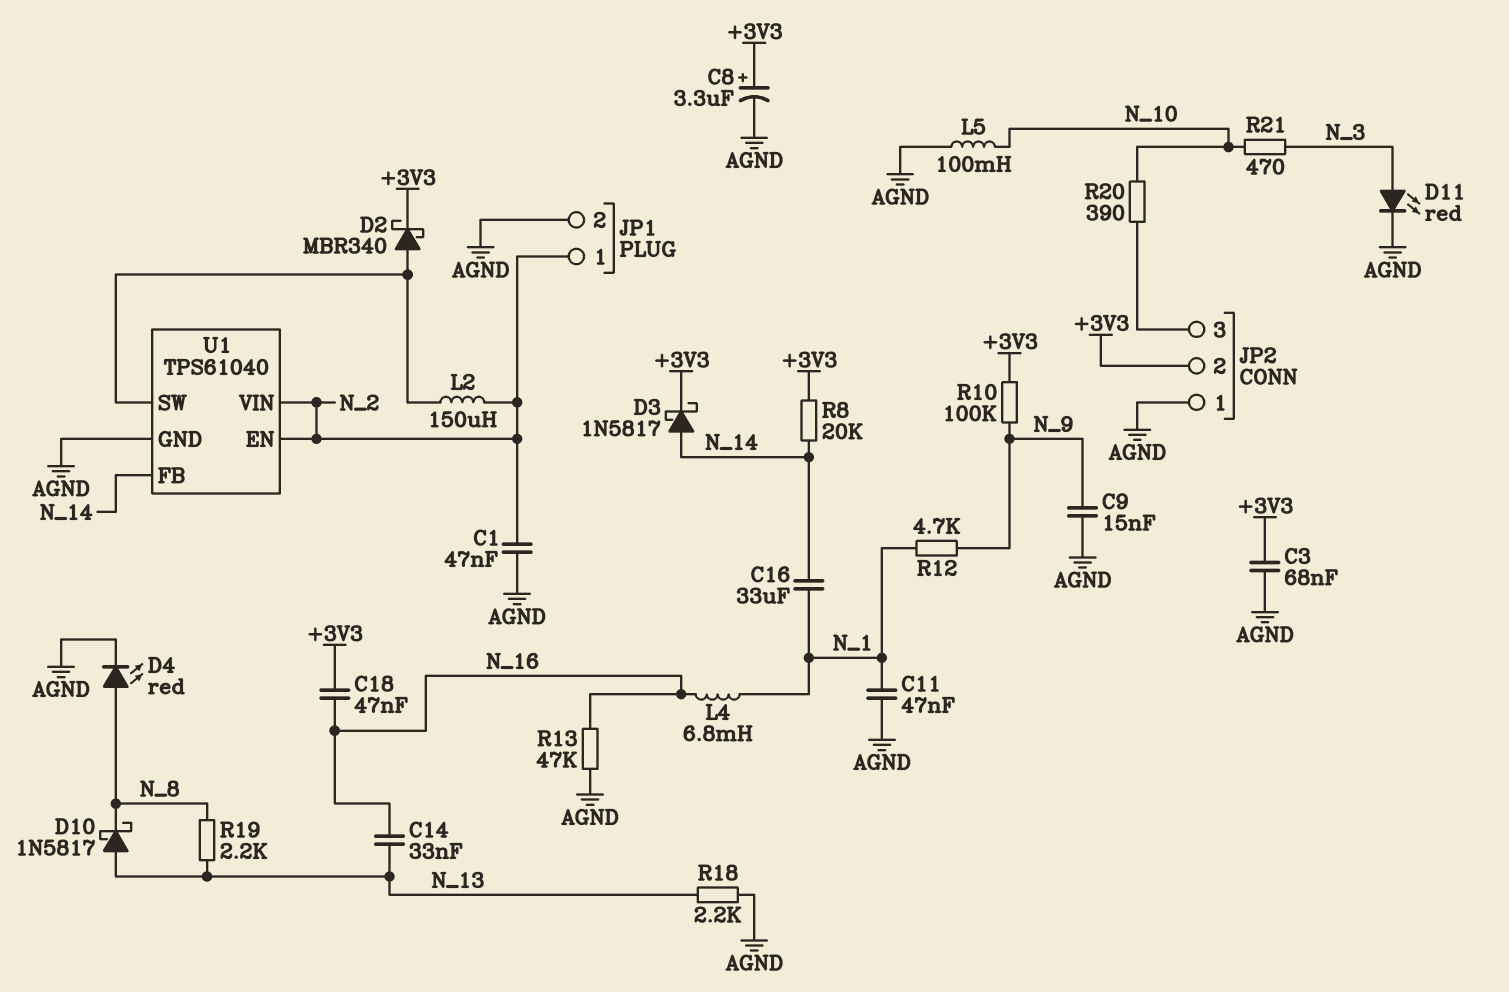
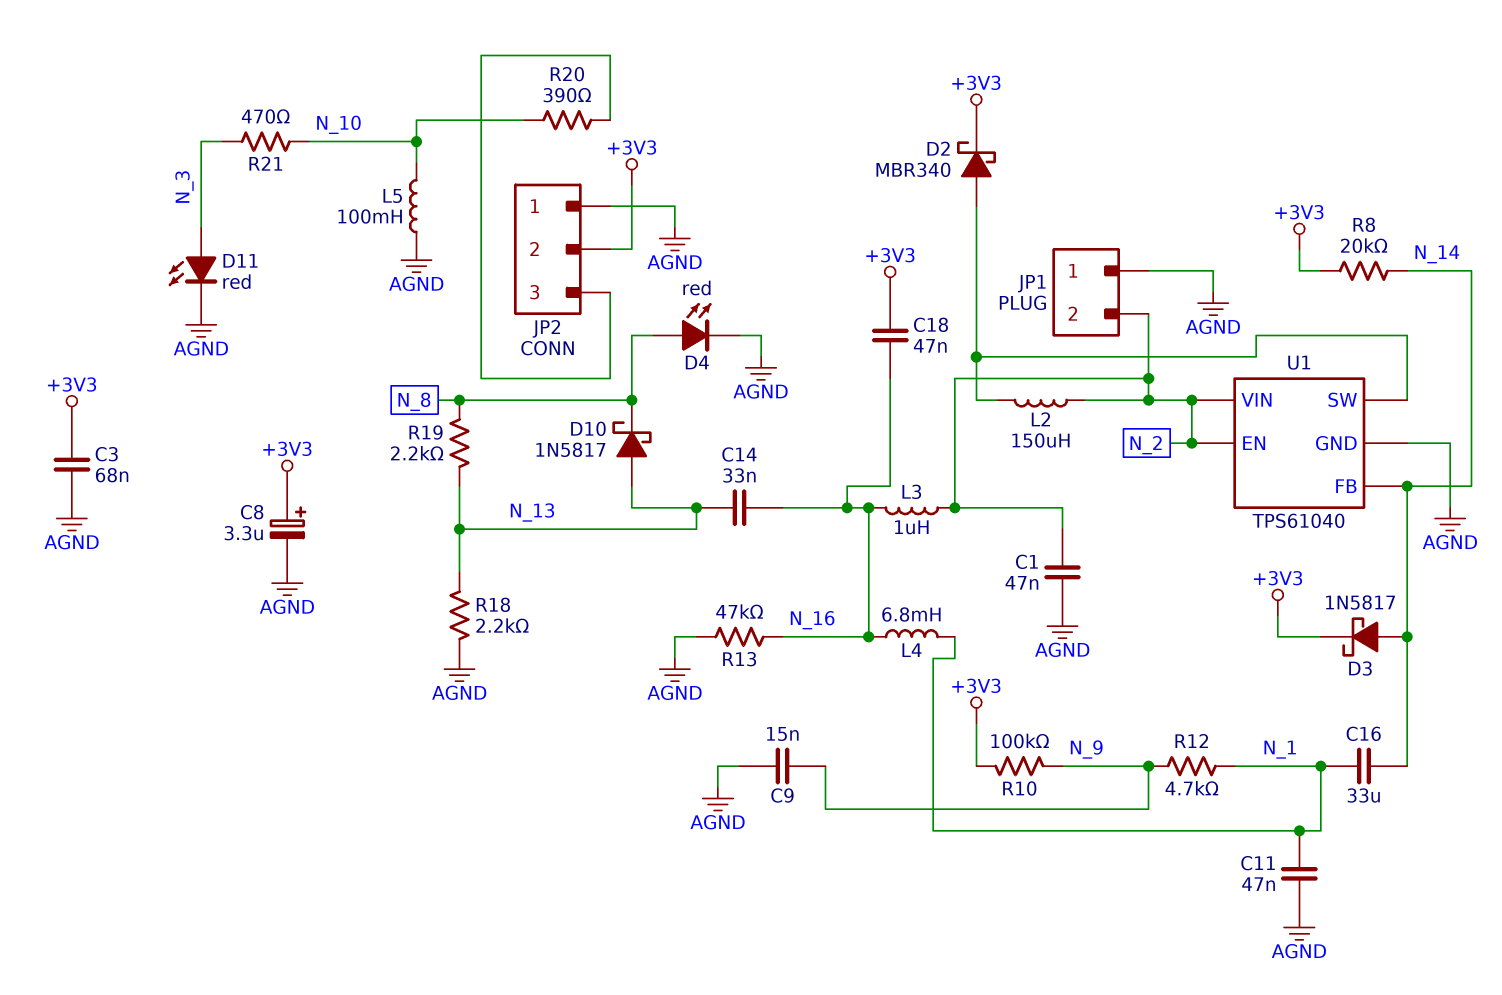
JP1 pin 1: N_2 -> AGND
JP1 pin 2: AGND -> N_2
L3: none -> 1uH (N_2, N_16)

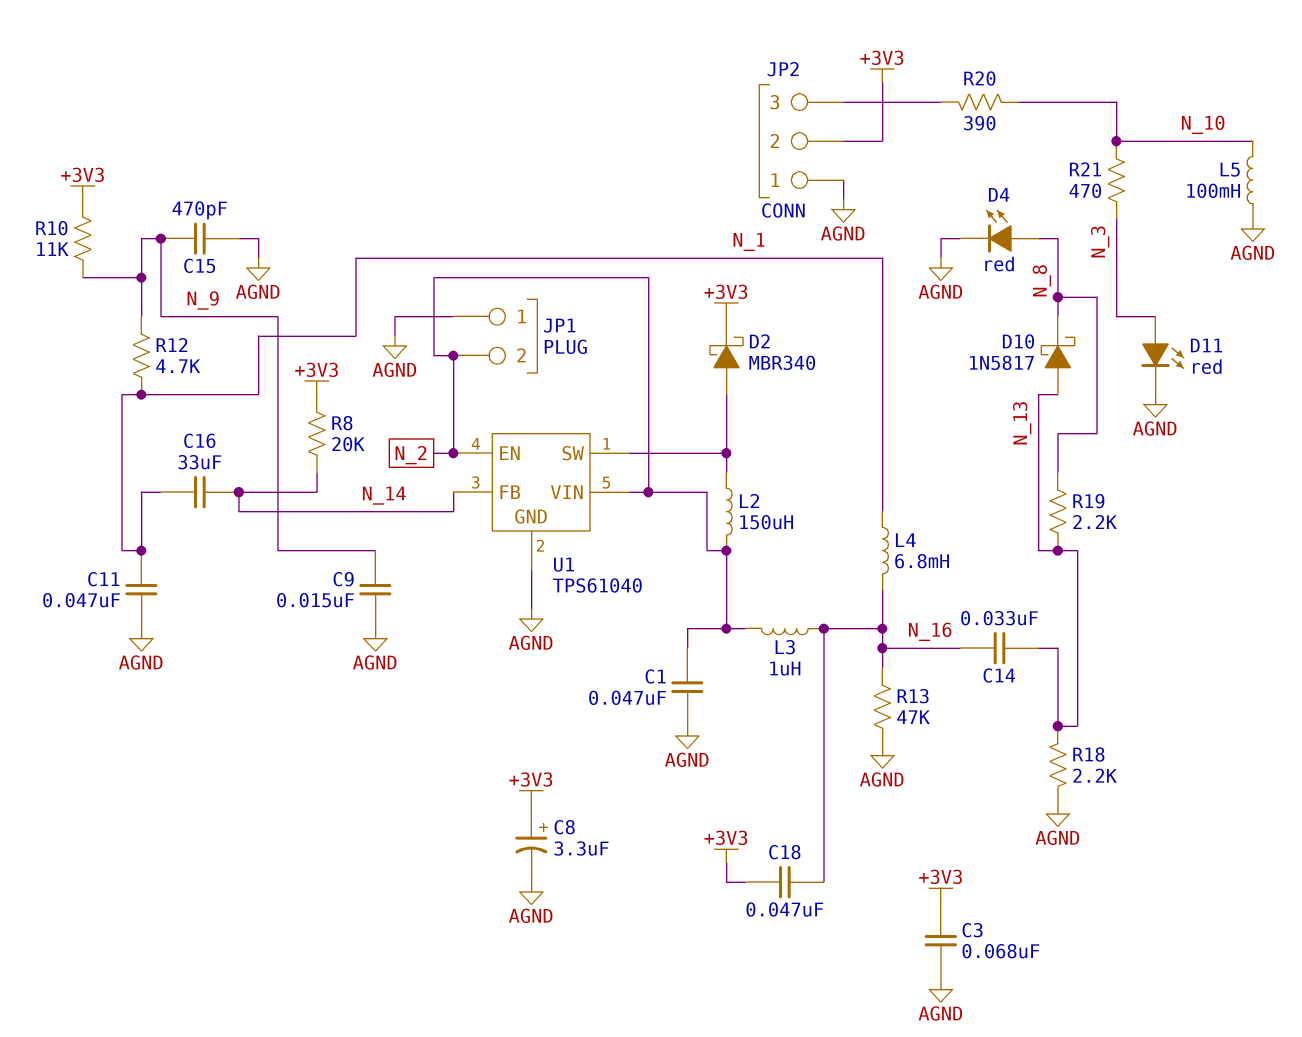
C15: none -> 470pF (AGND, N_9)
D3: schottky 1N5817 (A N_14, K +3V3) -> none
R10: 100k (+3V3, N_9) -> 11k (+3V3, N_9)

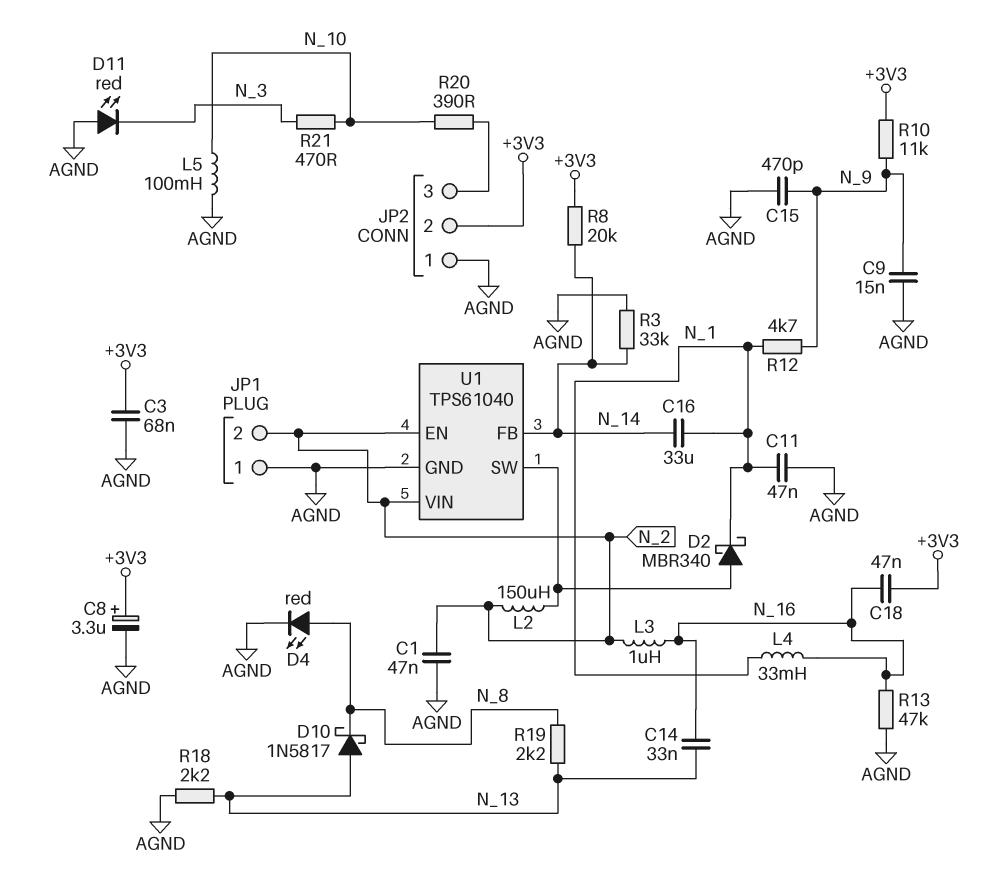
D2: schottky MBR340 (A U1/SW, K +3V3) -> schottky MBR340 (A U1/SW, K N_1)
D11: LED red (A N_3, K AGND) -> LED red (A AGND, K N_3)
L4: 6.8mH (N_1, N_16) -> 33mH (N_1, N_16)
R3: none -> 33k (AGND, N_14)

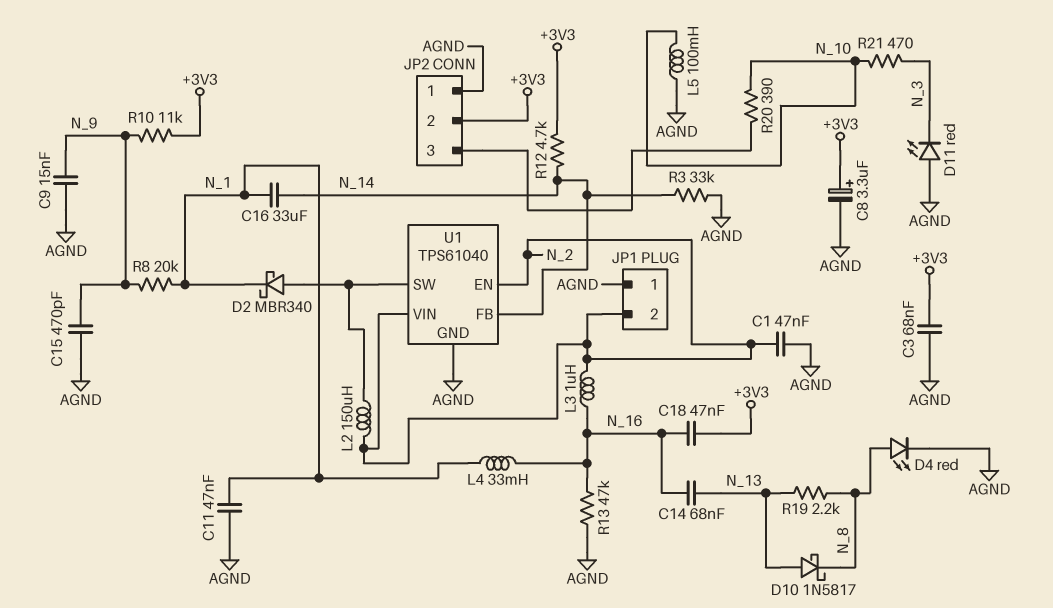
C14: 33nF (N_13, N_16) -> 68nF (N_13, N_16)
R8: 20k (+3V3, N_14) -> 20k (N_1, N_9)
R12: 4.7k (N_1, N_9) -> 4.7k (+3V3, N_14)
R18: 2.2k (AGND, N_13) -> none

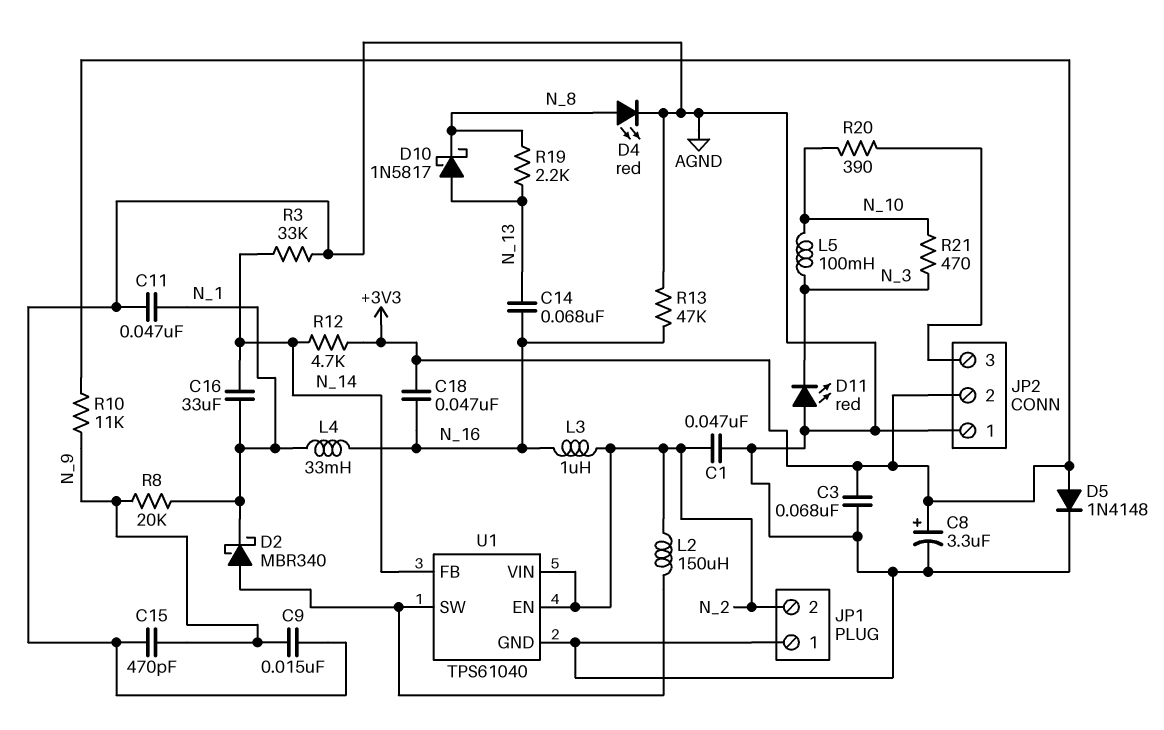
D5: none -> diode 1N4148 (A +3V3, K AGND)
L5: 100mH (AGND, N_10) -> 100mH (N_3, N_10)

